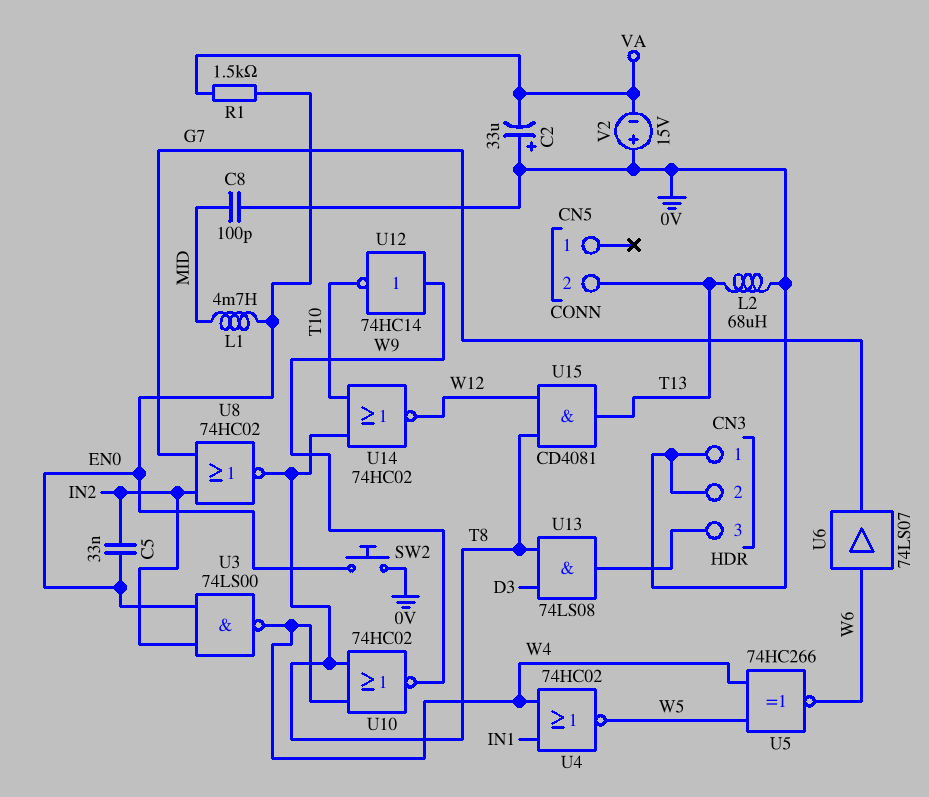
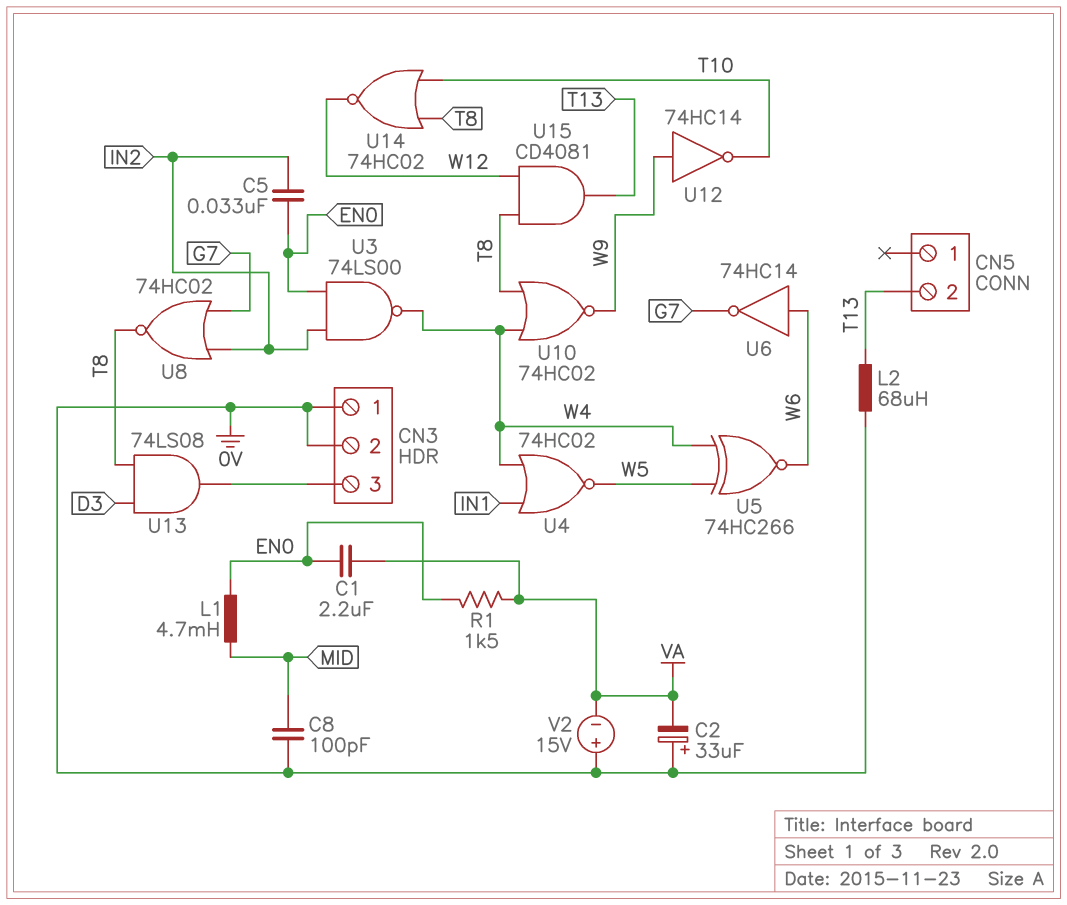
C1: none -> 2.2uF (EN0, VA)
SW2: button (0V, EN0) -> none
U6: buffer 74LS07 (in W6, out G7) -> NOT 74HC14 (in W6, out G7)

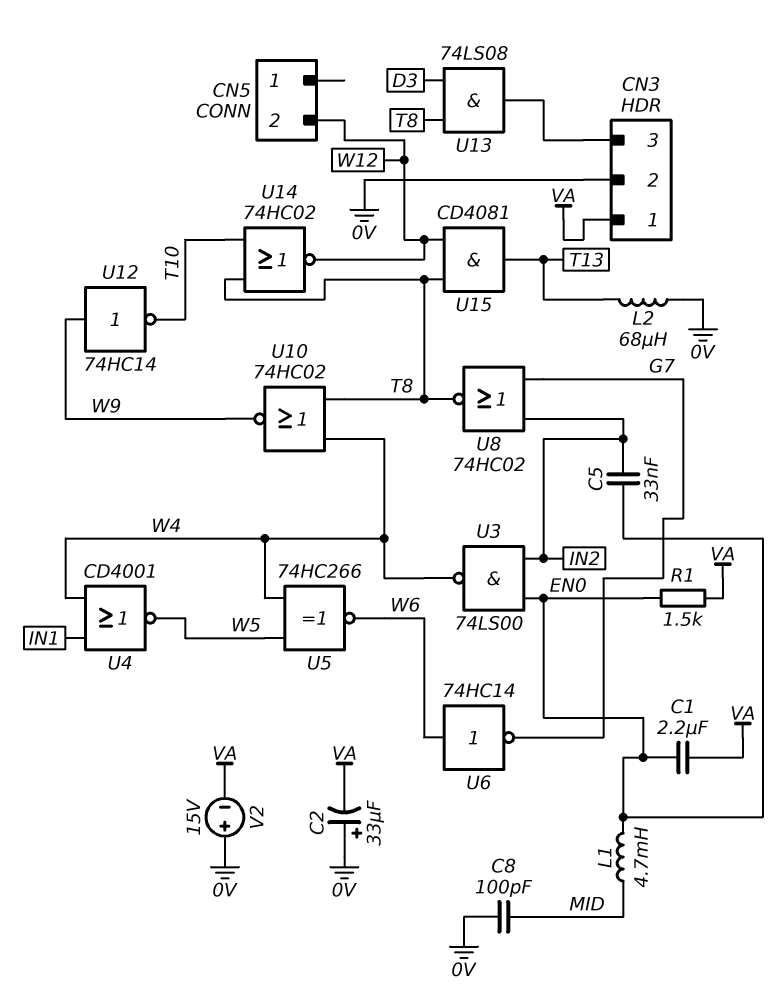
CN3 pin 1: 0V -> VA
CN5 pin 2: T13 -> W12
U4: NOR 74HC02 (in IN1, in W4, out W5) -> NOR CD4001 (in IN1, in W4, out W5)

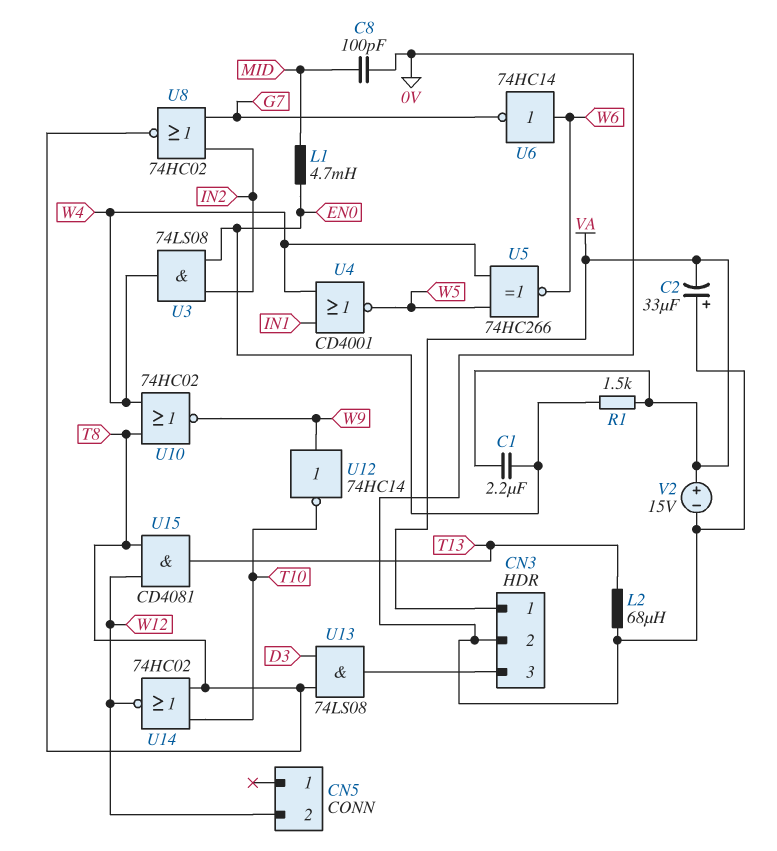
C5: 33nF (EN0, IN2) -> none
U3: NAND 74LS00 (in EN0, in IN2, out W4) -> AND 74LS08 (in EN0, in IN2, out W4)
V2: 15V (plus 0V, minus VA) -> 15V (plus VA, minus 0V)

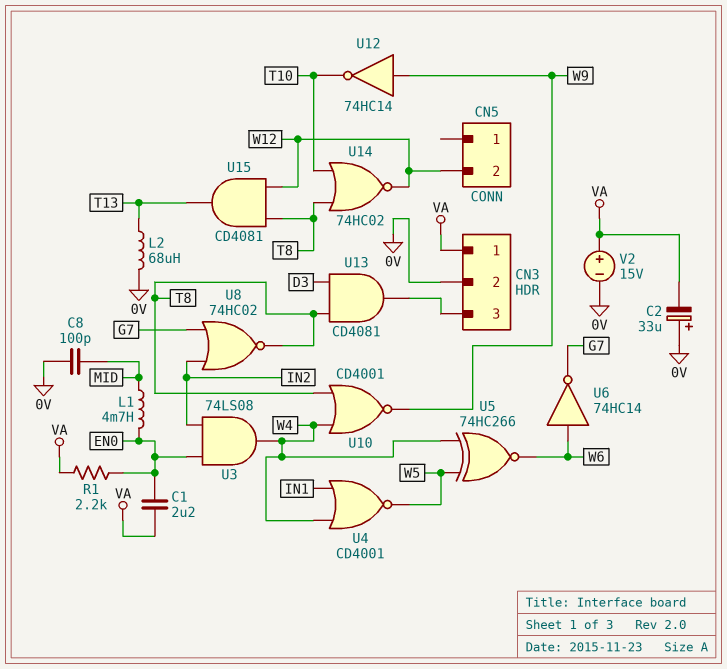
R1: 1.5k (EN0, VA) -> 2.2k (EN0, VA)
U10: NOR 74HC02 (in T8, in W4, out W9) -> NOR CD4001 (in T8, in W4, out W9)
U13: AND 74LS08 (in D3, in T8, out CN3/3) -> AND CD4081 (in D3, in T8, out CN3/3)

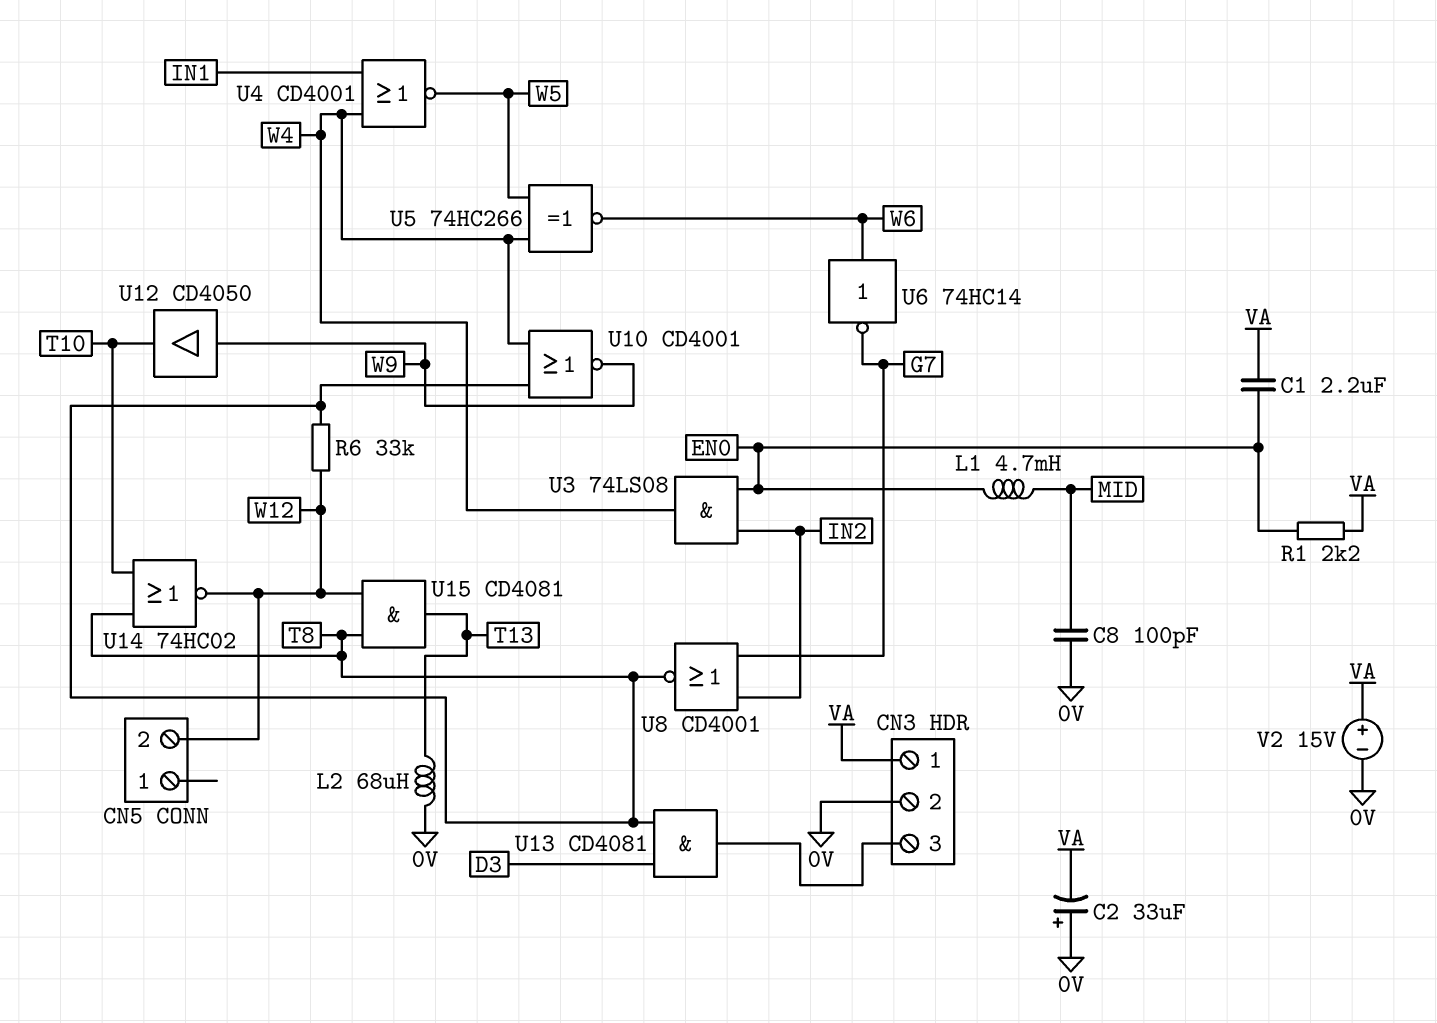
R6: none -> 33k (T8, W12)
U8: NOR 74HC02 (in G7, in IN2, out T8) -> NOR CD4001 (in G7, in IN2, out T8)
U12: NOT 74HC14 (in W9, out T10) -> buffer CD4050 (in W9, out T10)

